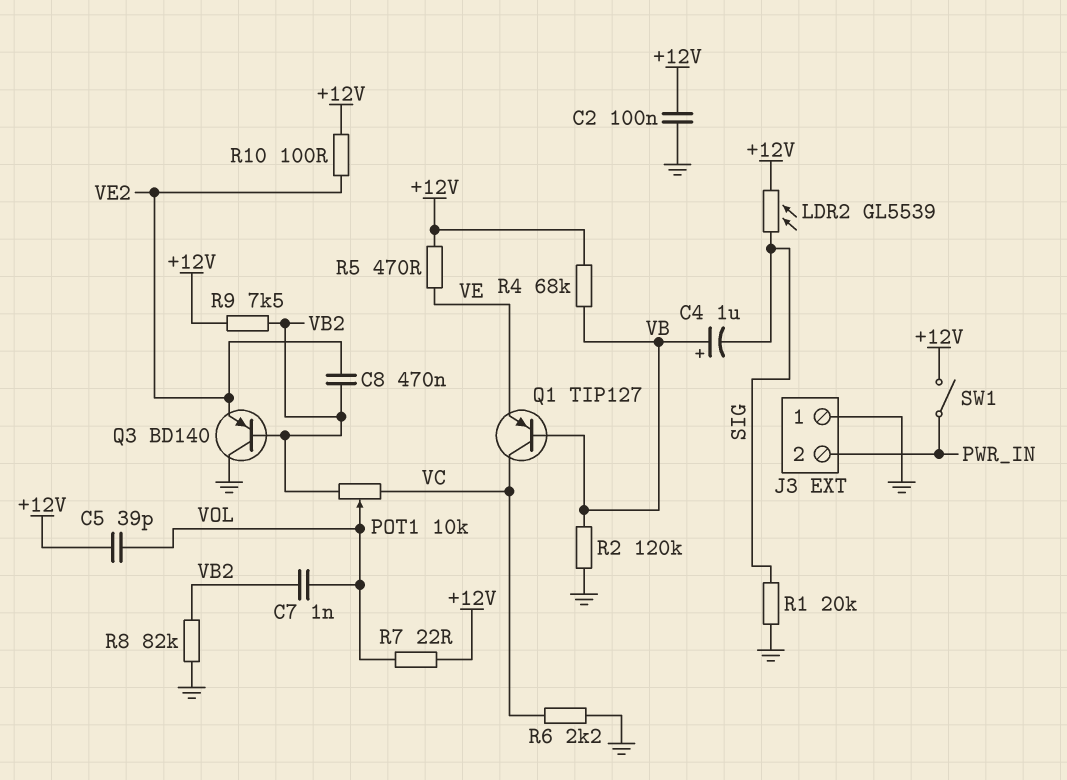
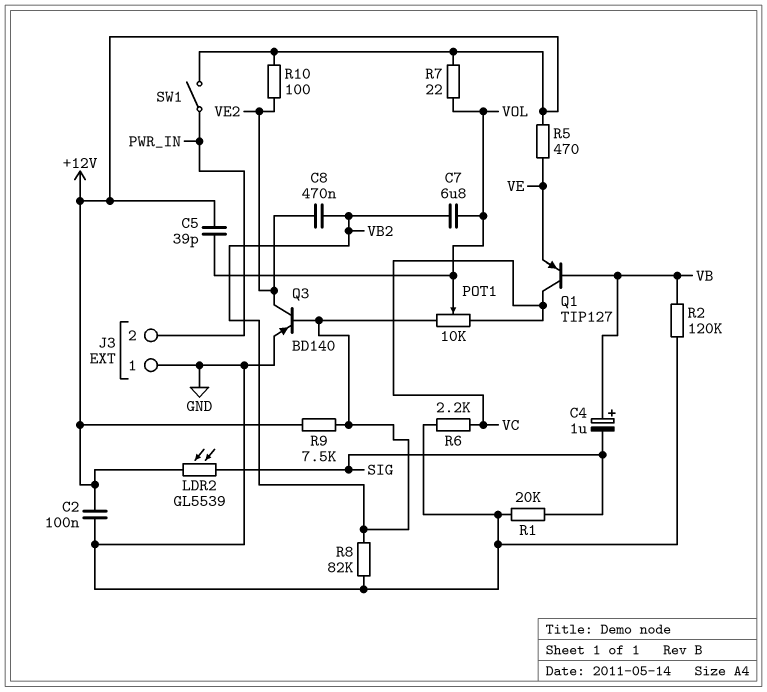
C7: 1nF (VB2, VOL) -> 6.8uF (VB2, VOL)
Q3: PNP BD140 (B VB2, C GND, E VE2) -> PNP BD140 (B VB2, C VE2, E GND)
R4: 68k (+12V, VB) -> none

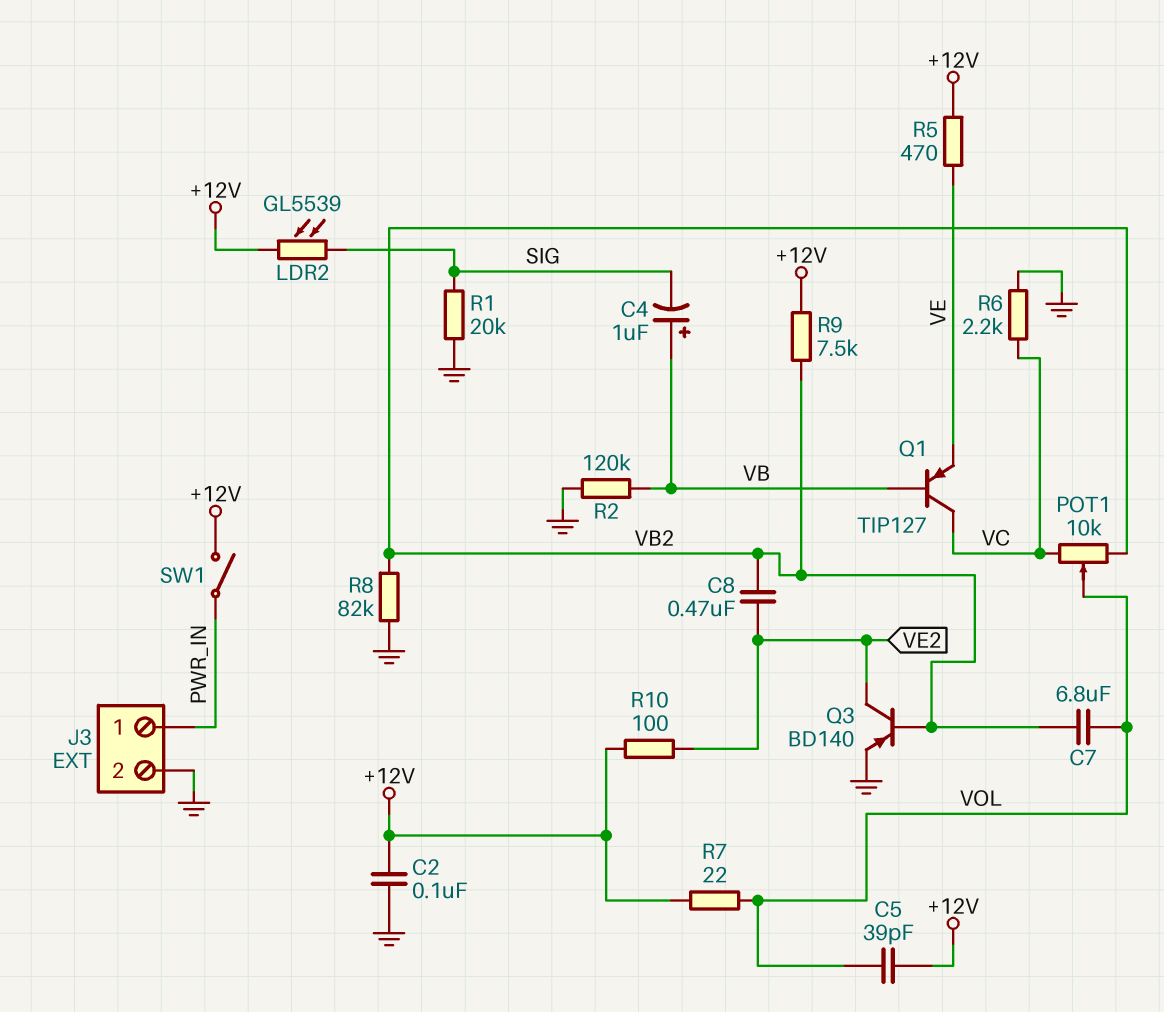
J3 pin 1: GND -> PWR_IN
J3 pin 2: PWR_IN -> GND

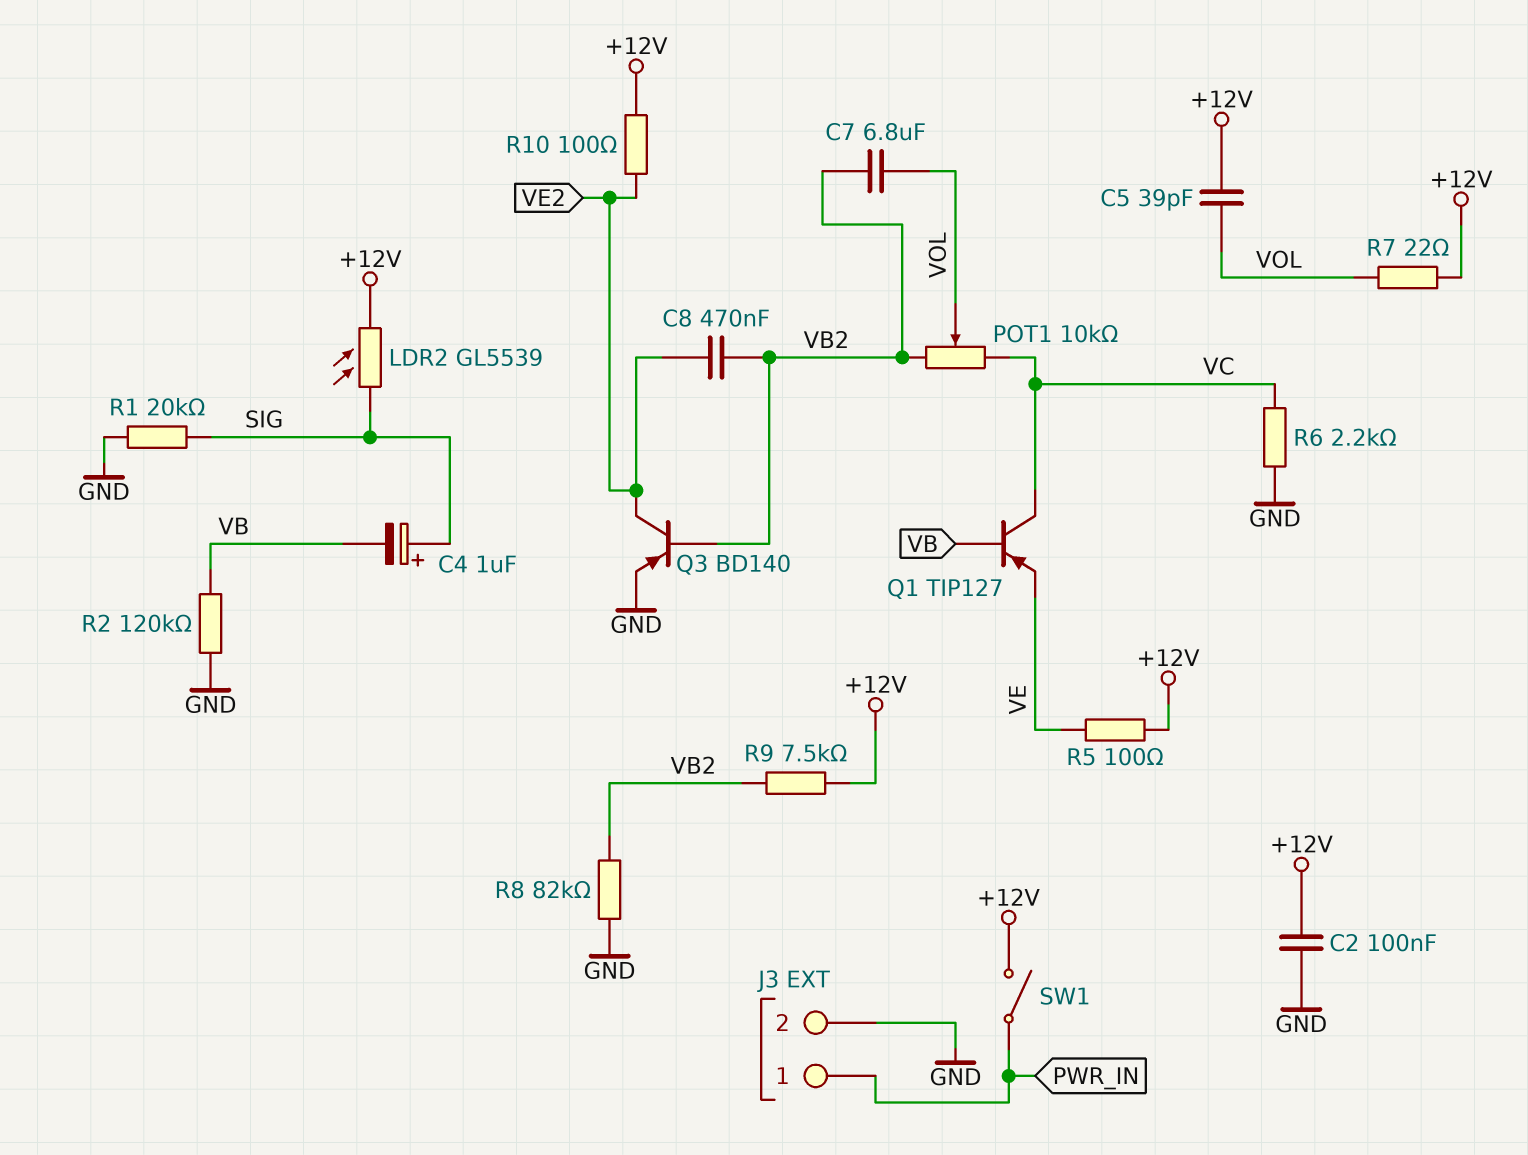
C4: 1uF (plus VB, minus SIG) -> 1uF (plus SIG, minus VB)
R5: 470 (+12V, VE) -> 100 (+12V, VE)

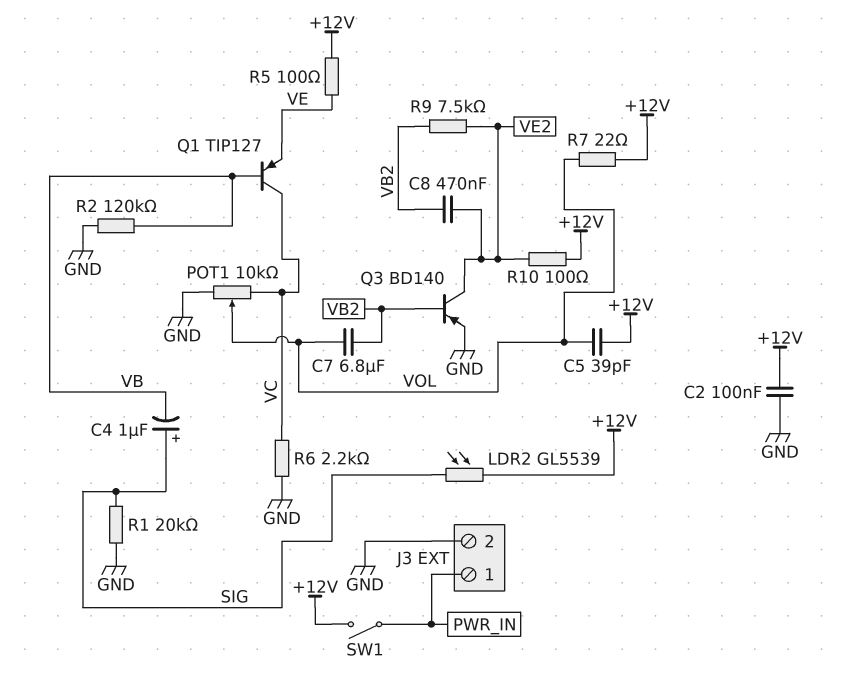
POT1: 10k (VB2, VC, wiper VOL) -> 10k (GND, VC, wiper VOL)
R8: 82k (GND, VB2) -> none
R9: 7.5k (+12V, VB2) -> 7.5k (VB2, VE2)

